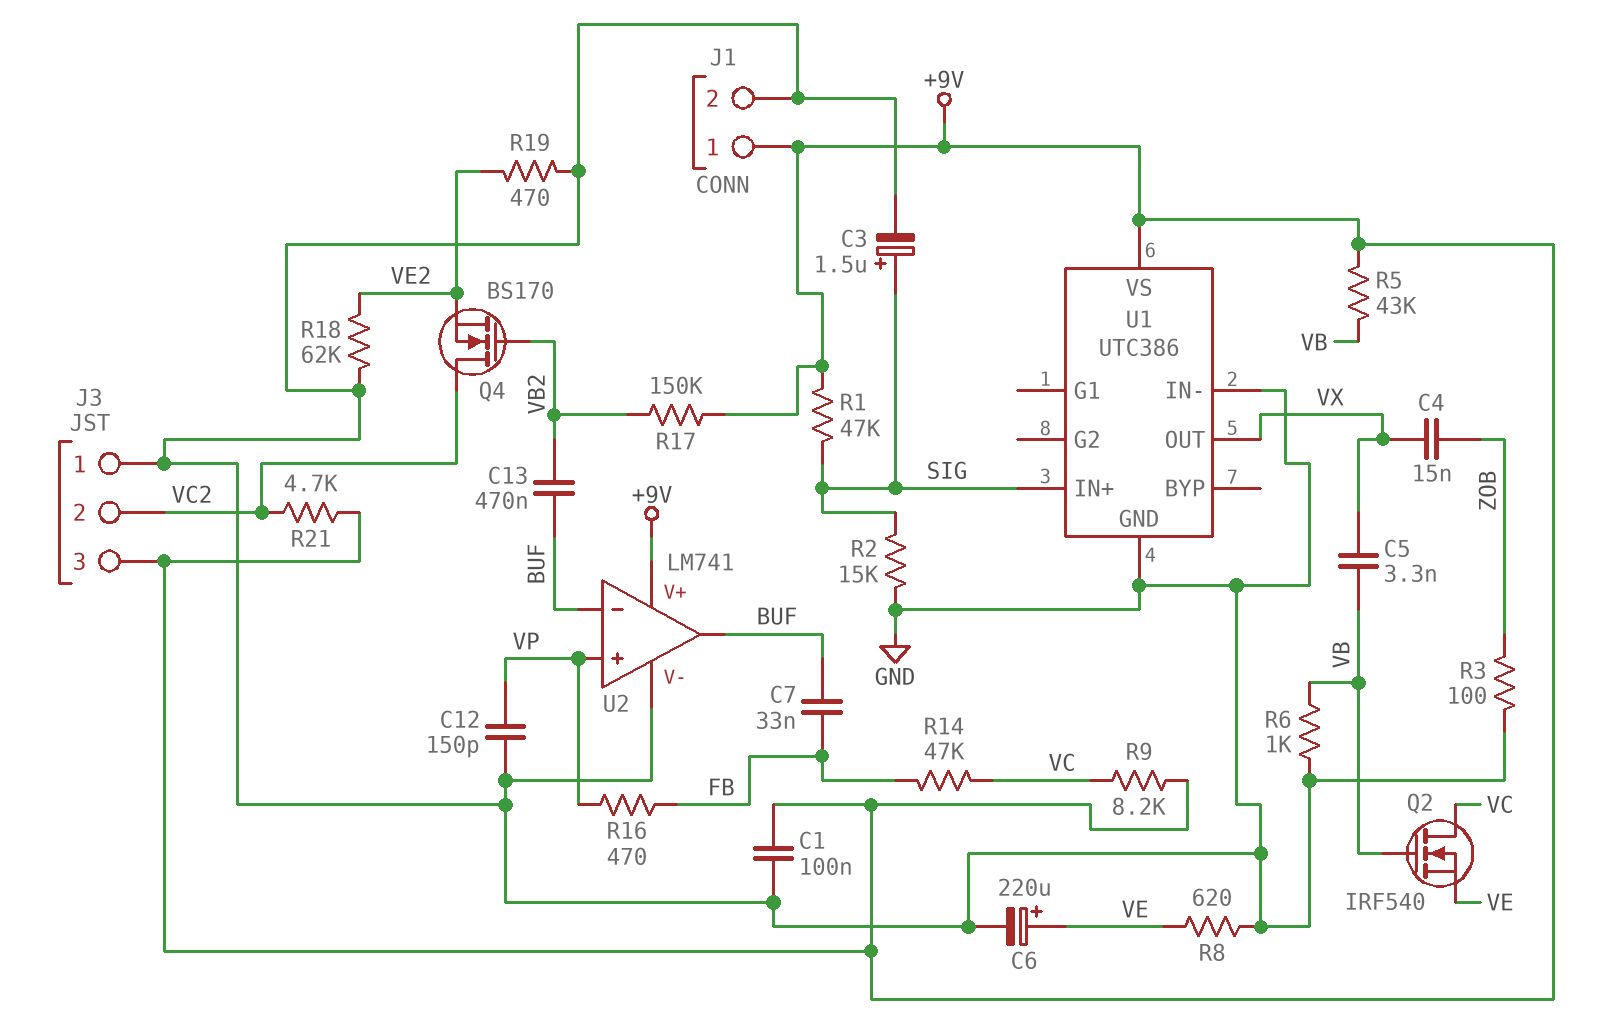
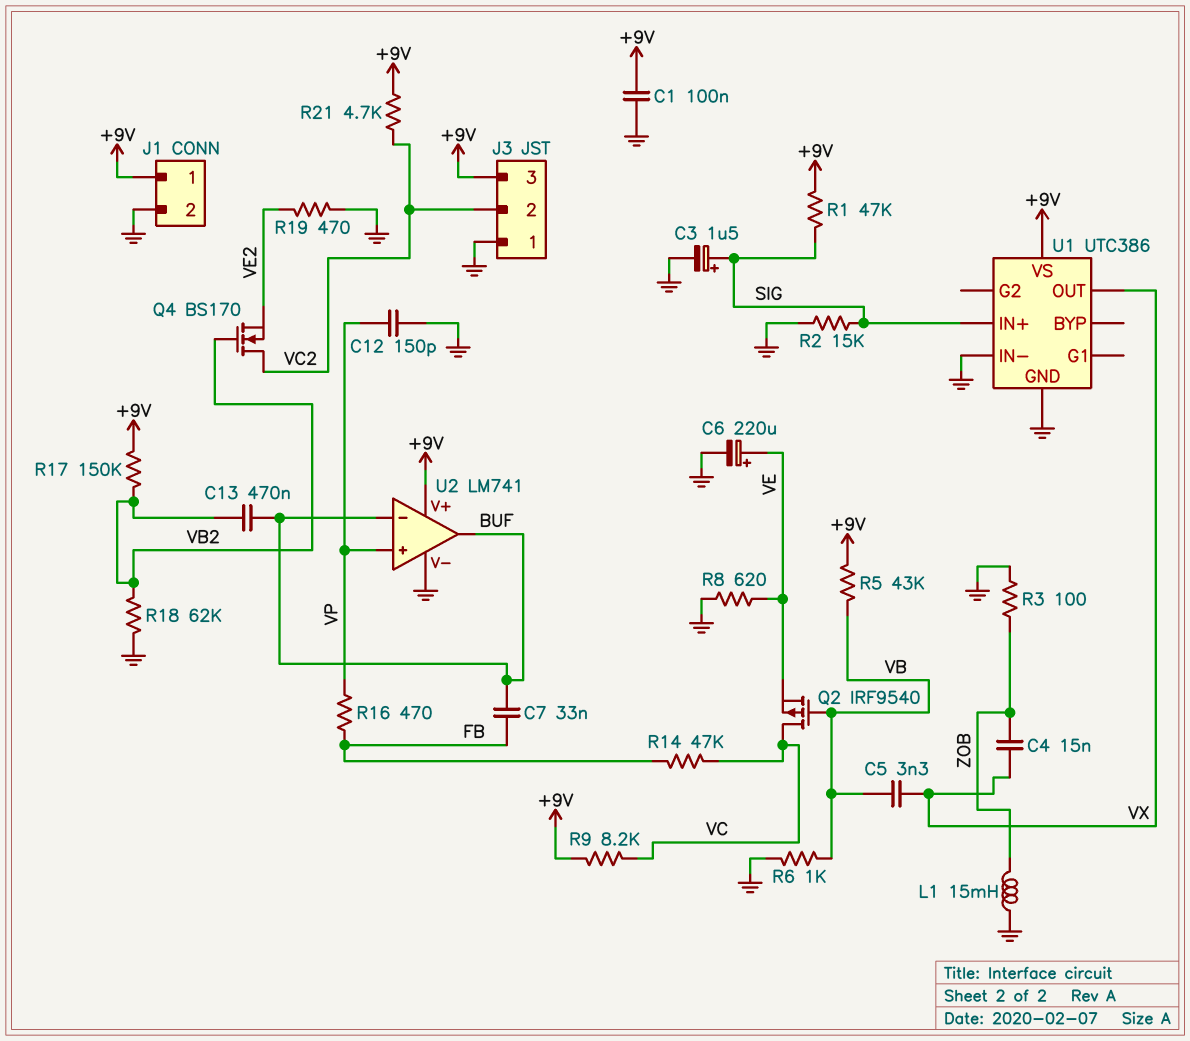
L1: none -> 15mH (GND, ZOB)
Q2: NMOS IRF540 (G VB, D VC, S VE) -> PMOS IRF9540 (G VB, D VC, S VE)
R18: 62k (GND, VE2) -> 62k (GND, VB2)

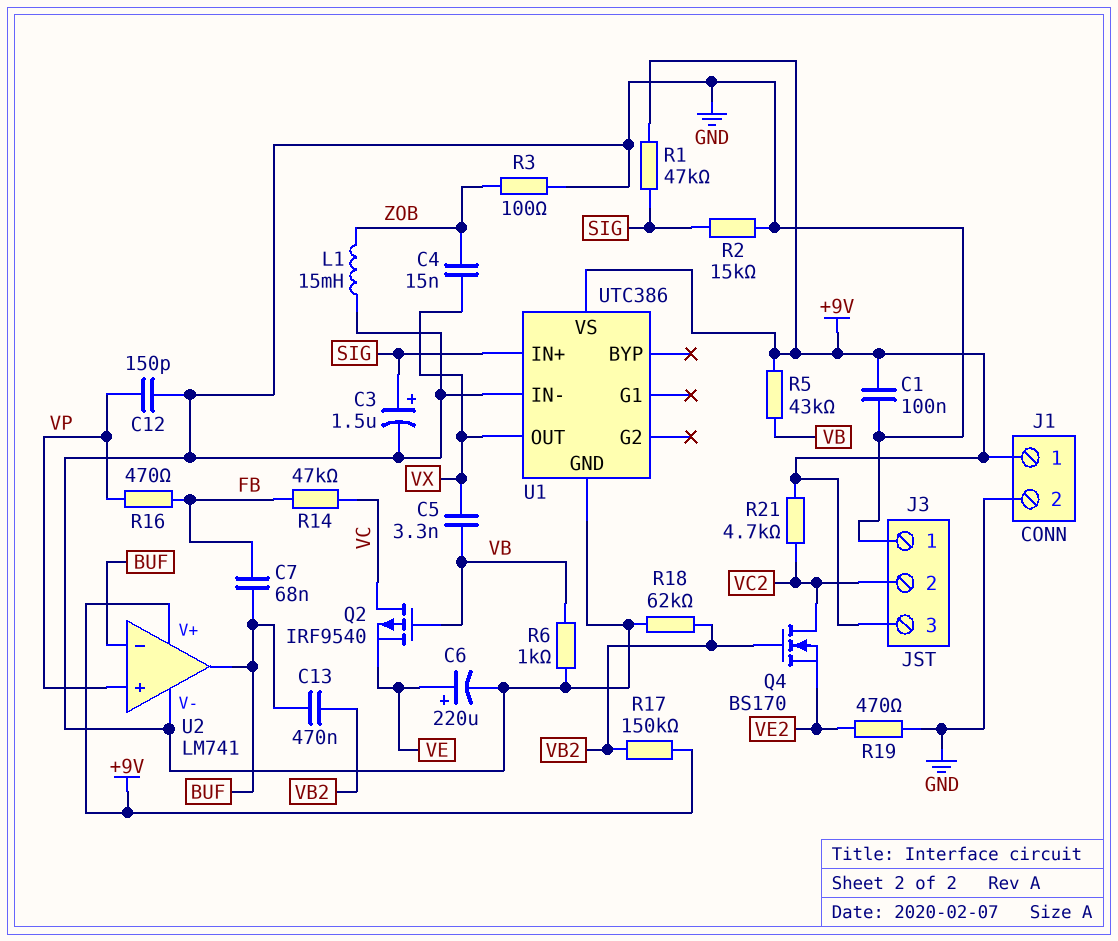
C7: 33nF (BUF, FB) -> 68nF (BUF, FB)
R8: 620 (GND, VE) -> none
R9: 8.2k (+9V, VC) -> none

